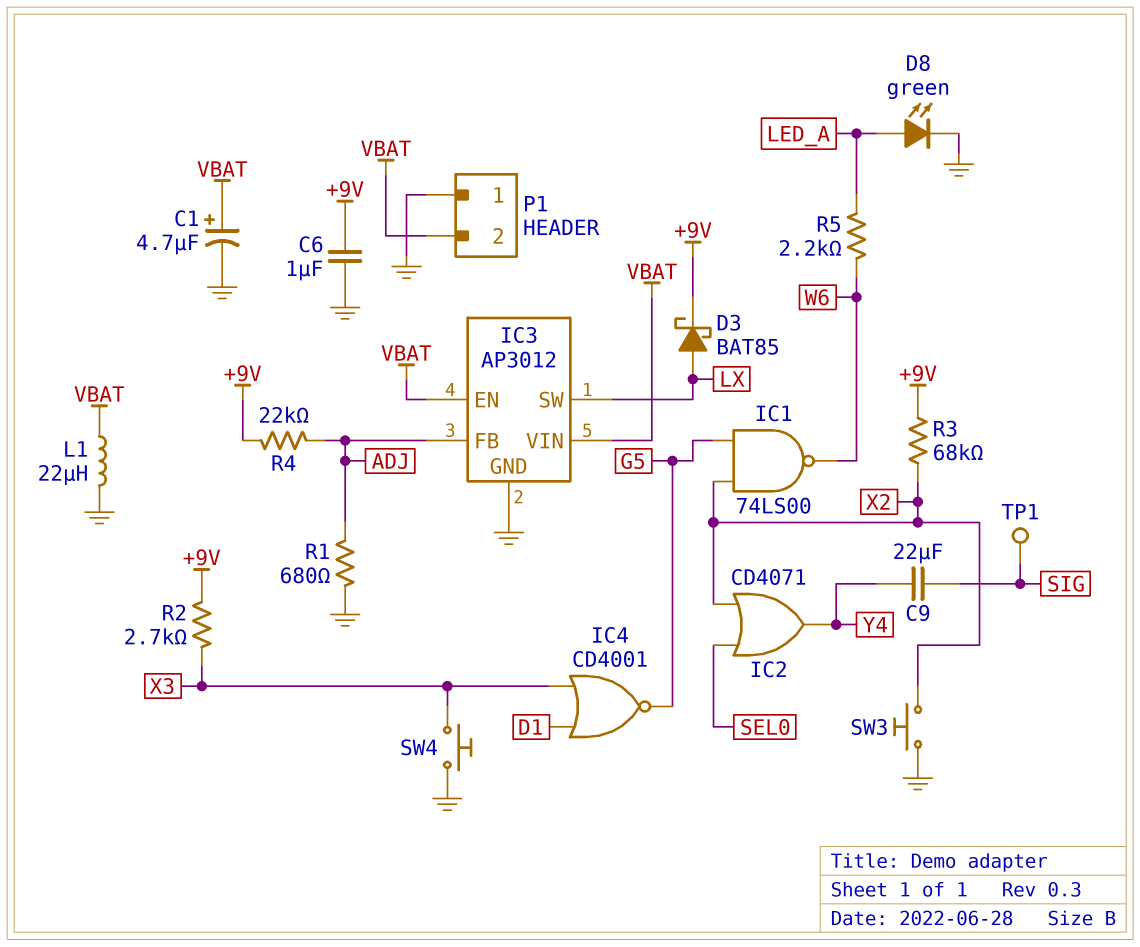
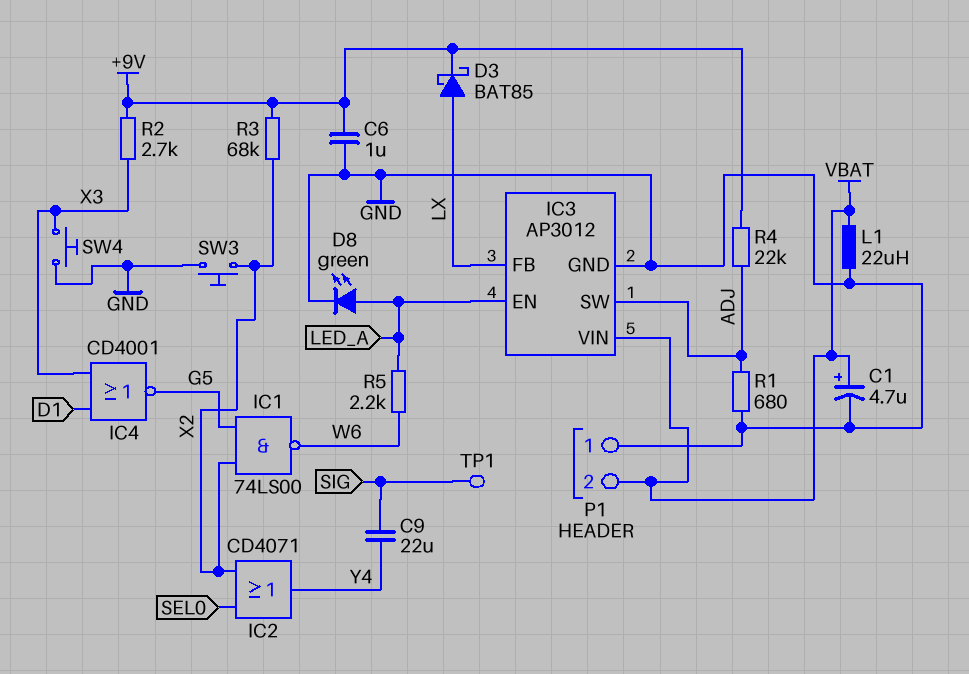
IC3 pin EN: VBAT -> LED_A
IC3 pin FB: ADJ -> LX
IC3 pin SW: LX -> ADJ

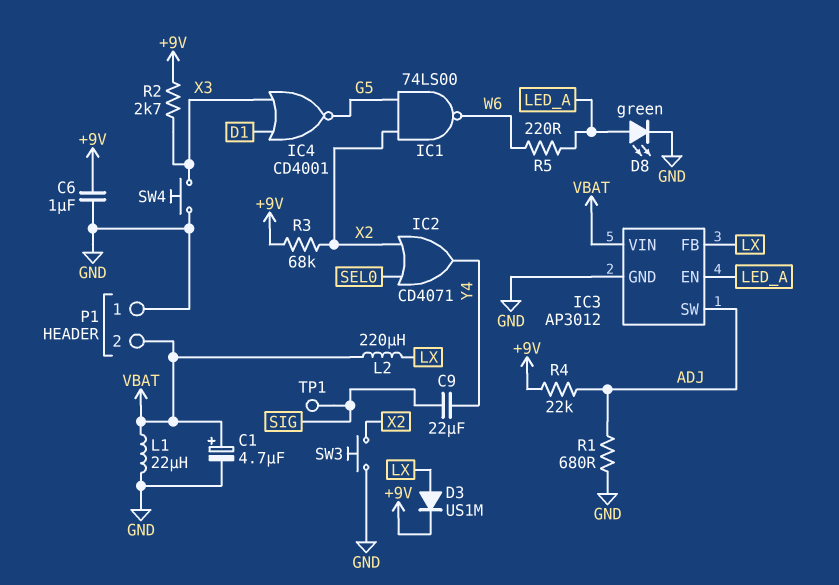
D3: schottky BAT85 (A LX, K +9V) -> diode US1M (A LX, K +9V)
L2: none -> 220uH (LX, VBAT)
R5: 2.2k (LED_A, W6) -> 220 (LED_A, W6)

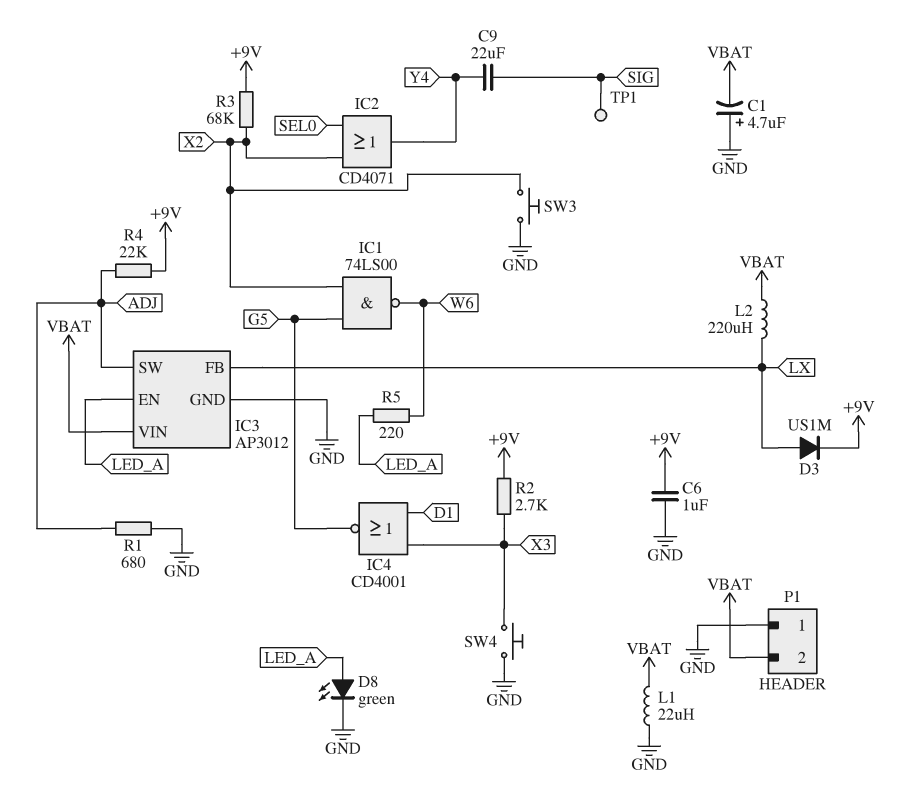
C1: 4.7uF (plus VBAT, minus GND) -> 4.7uF (plus GND, minus VBAT)

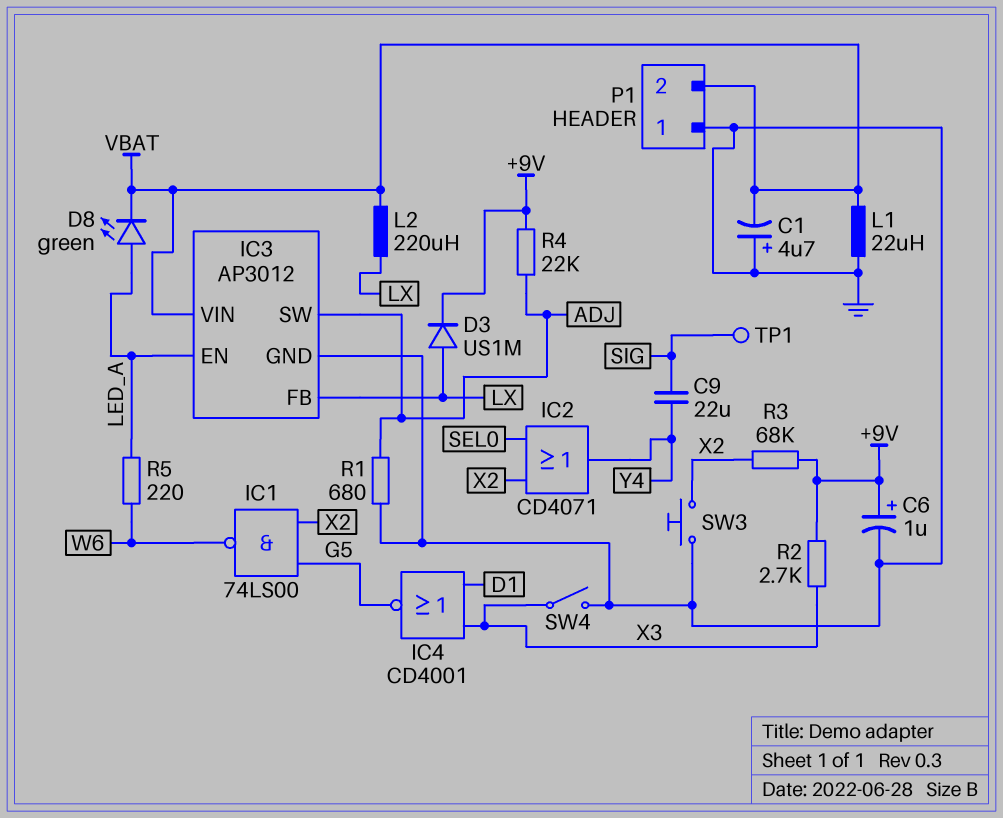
C6: 1uF (+9V, GND) -> 1uF (plus +9V, minus GND)
D8: LED green (A LED_A, K GND) -> LED green (A LED_A, K VBAT)
SW4: button (GND, X3) -> switch (GND, X3)

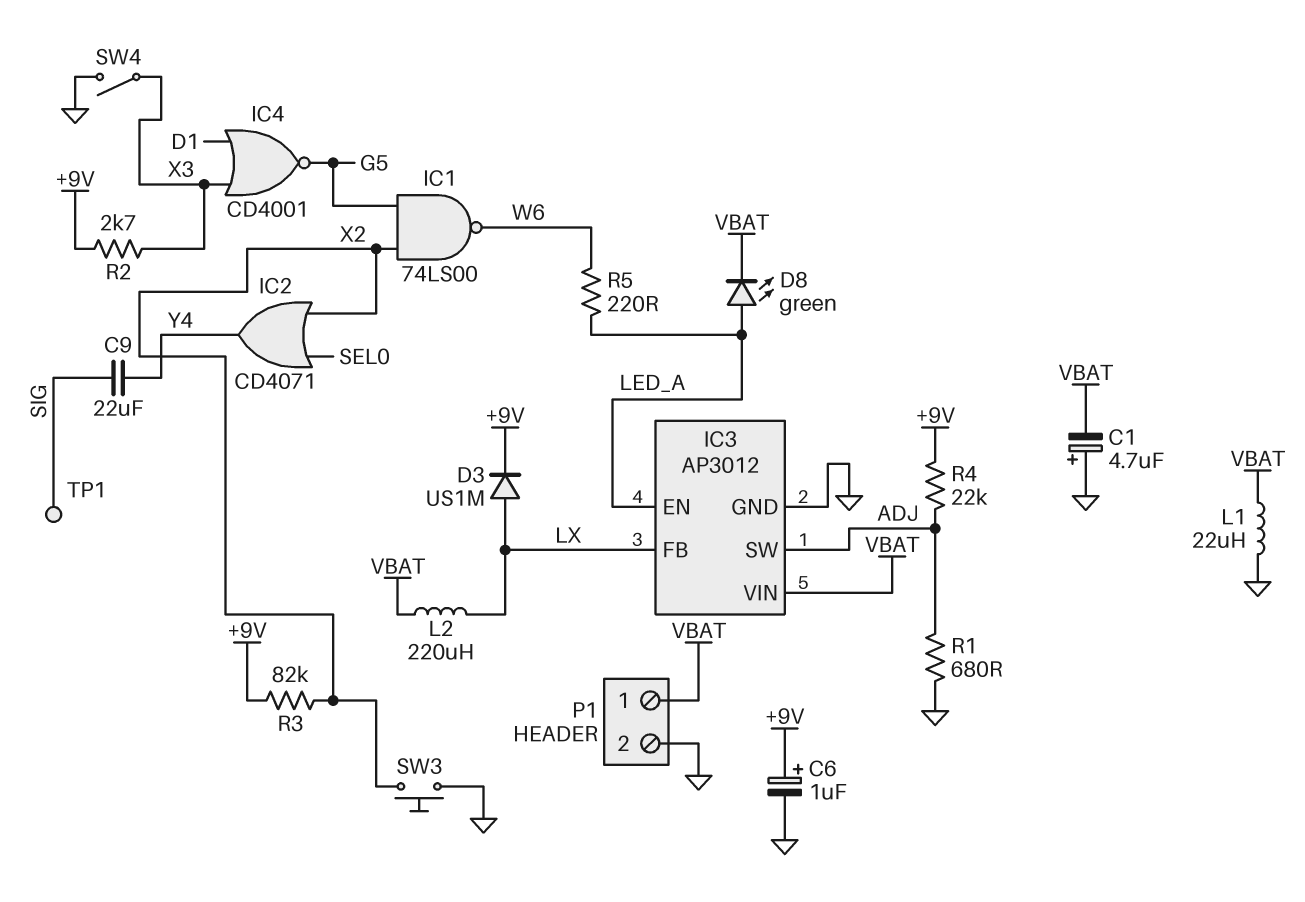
P1 pin 1: GND -> VBAT
P1 pin 2: VBAT -> GND
R3: 68k (+9V, X2) -> 82k (+9V, X2)

